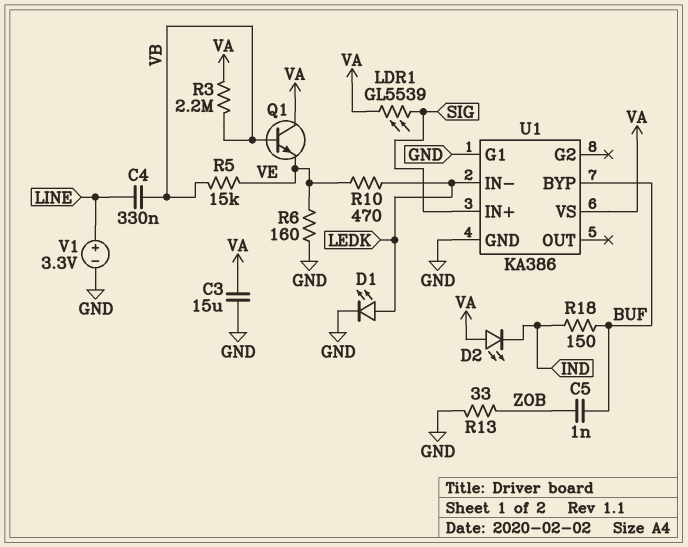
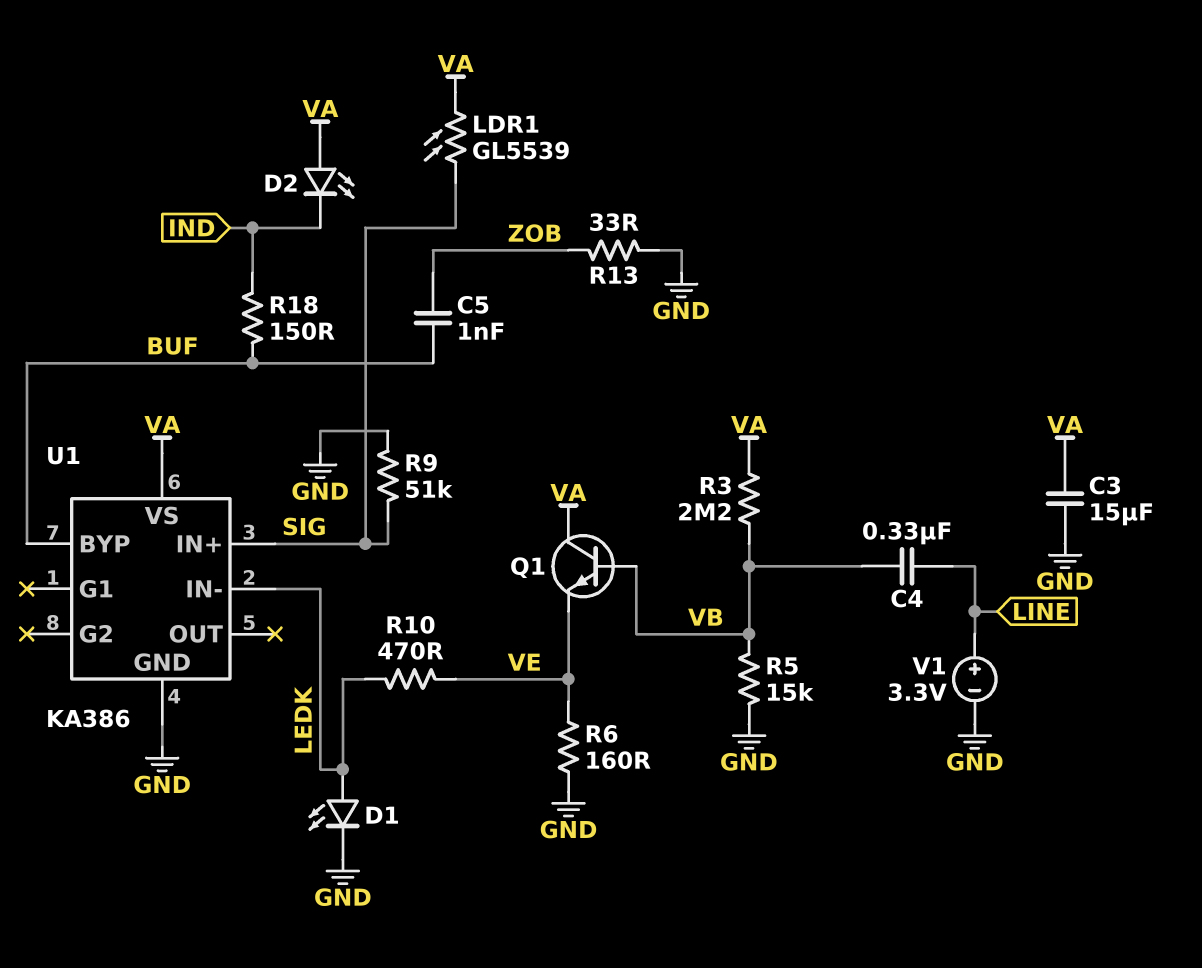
R5: 15k (VB, VE) -> 15k (GND, VB)
R9: none -> 51k (GND, SIG)
U1 pin G1: GND -> none

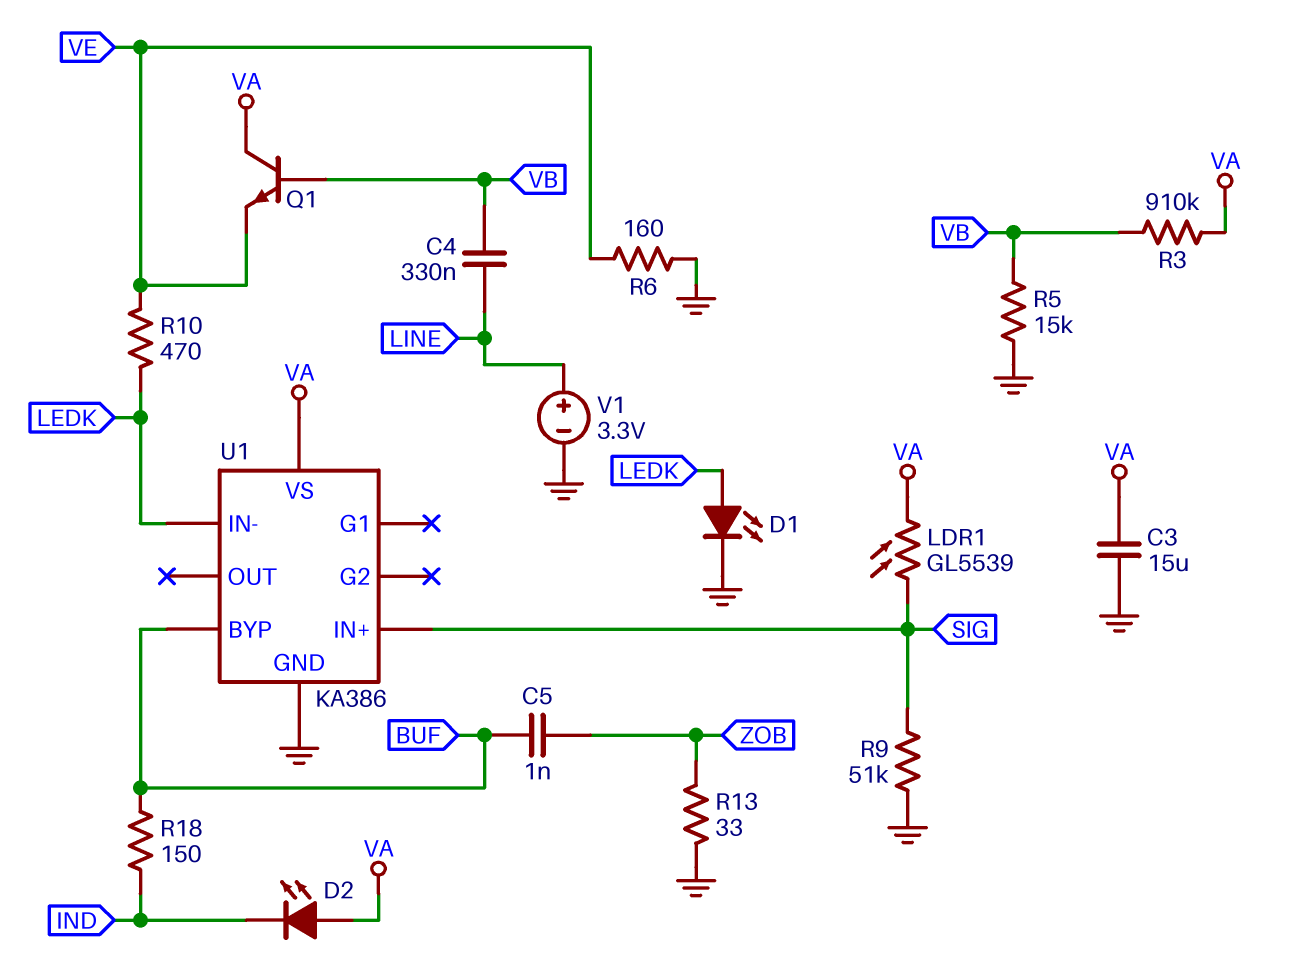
R3: 2.2M (VA, VB) -> 910k (VA, VB)

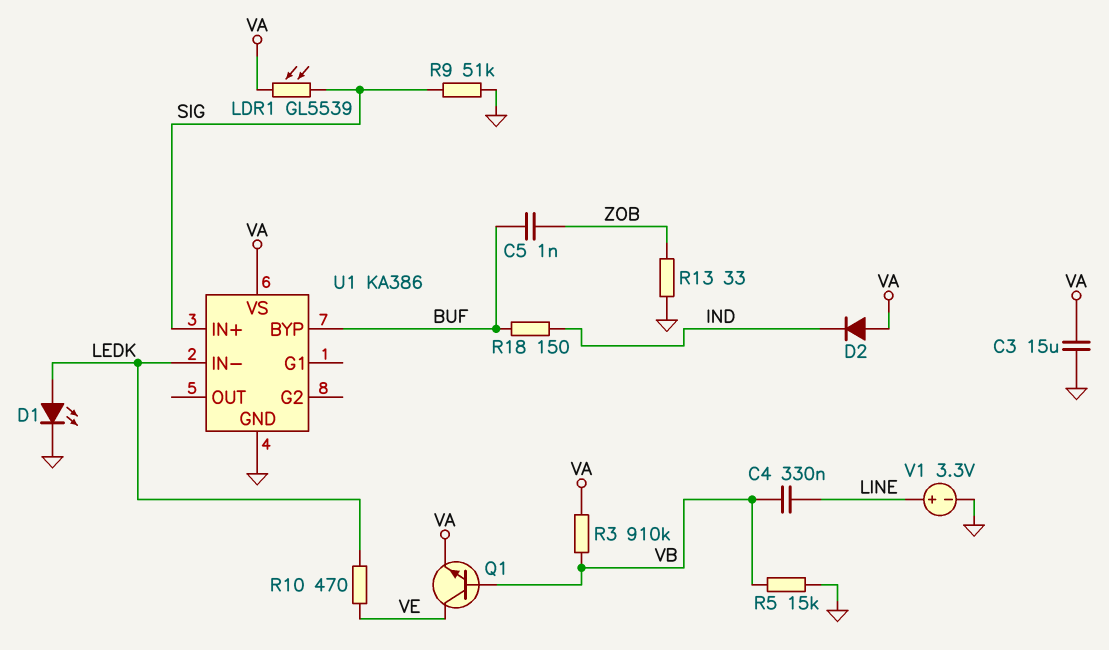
D2: LED (A VA, K IND) -> diode (A VA, K IND)
Q1: NPN (B VB, C VA, E VE) -> NPN (B VB, C VE, E VA)
R6: 160 (GND, VE) -> none

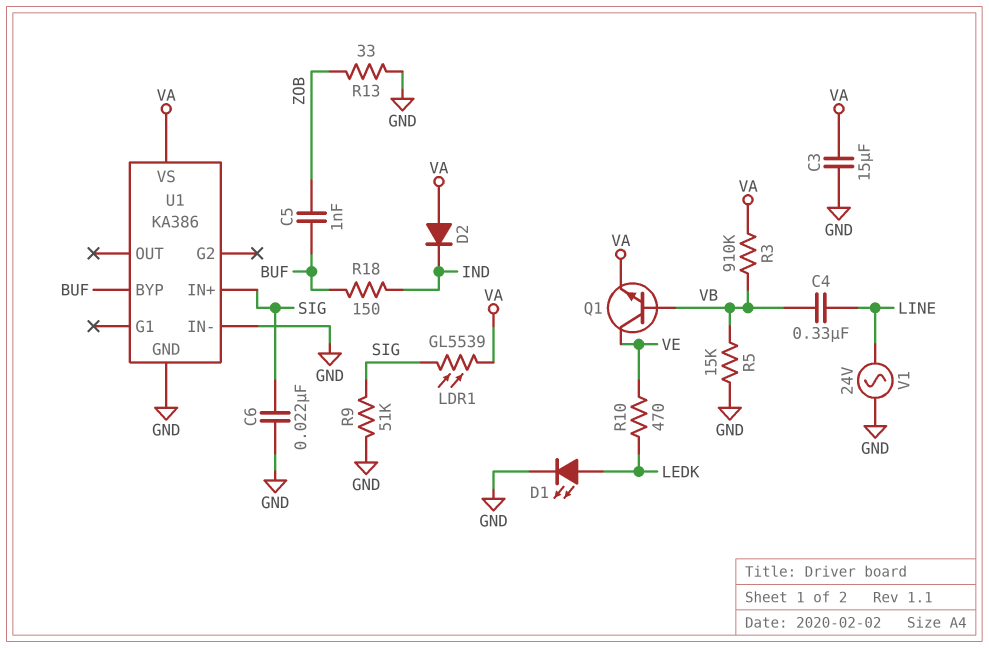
C6: none -> 22nF (GND, SIG)
U1 pin IN-: LEDK -> GND
V1: 3.3V (plus LINE, minus GND) -> AC 24V (GND, LINE)

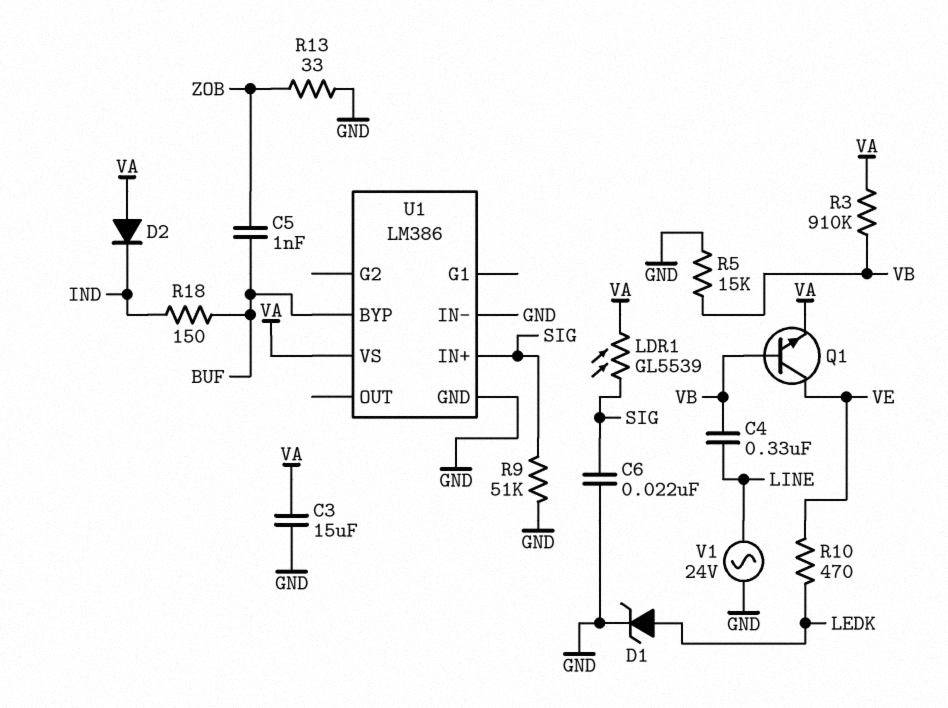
D1: LED (A LEDK, K GND) -> zener (A LEDK, K GND)
U1: KA386 -> LM386

